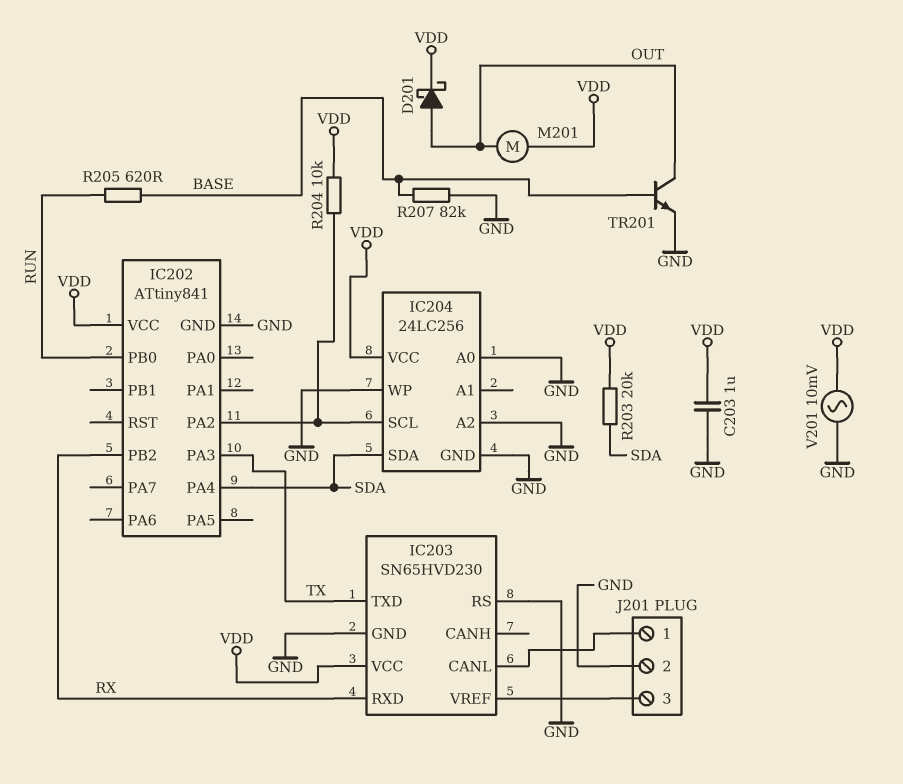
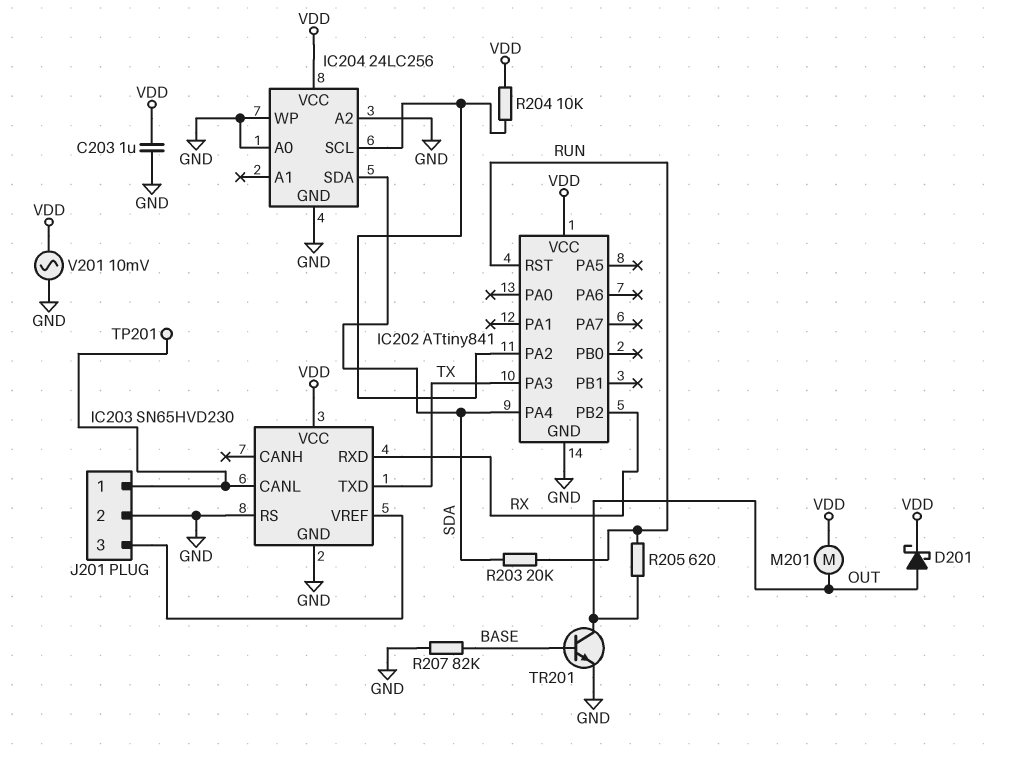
IC202 pin PB0: RUN -> none
IC202 pin RST: none -> RUN
R203: 20k (SDA, VDD) -> 20k (RUN, SDA)
R205: 620 (BASE, RUN) -> 620 (OUT, RUN)
TP201: none -> test point (IC203/CANL)

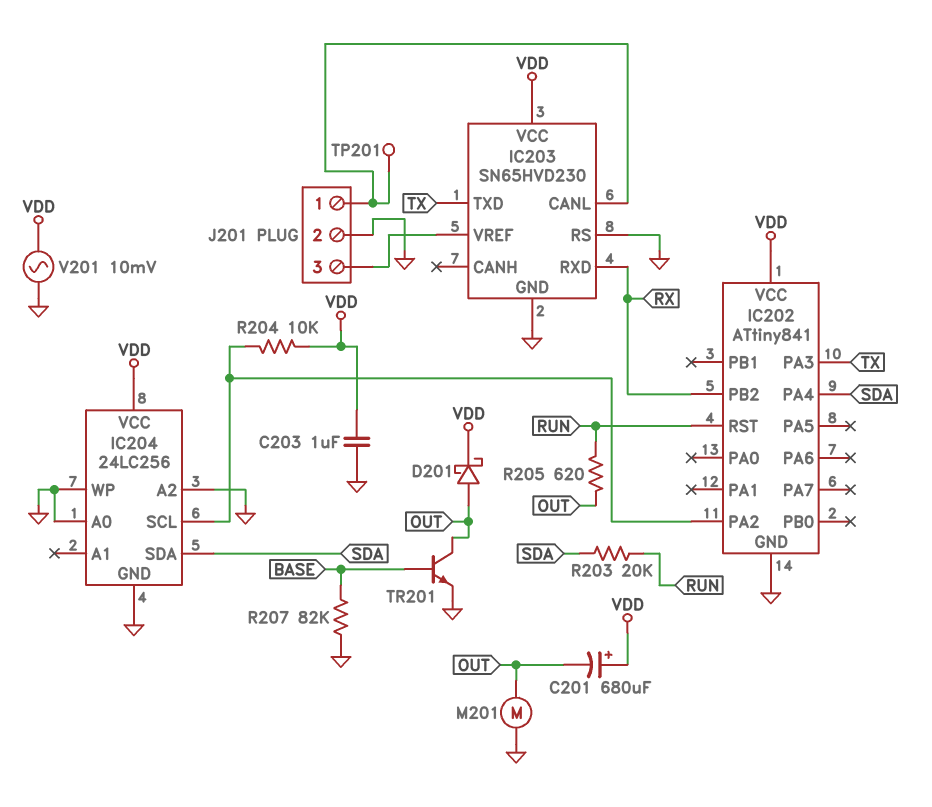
C201: none -> 680uF (plus VDD, minus OUT)
M201: motor (OUT, VDD) -> motor (GND, OUT)

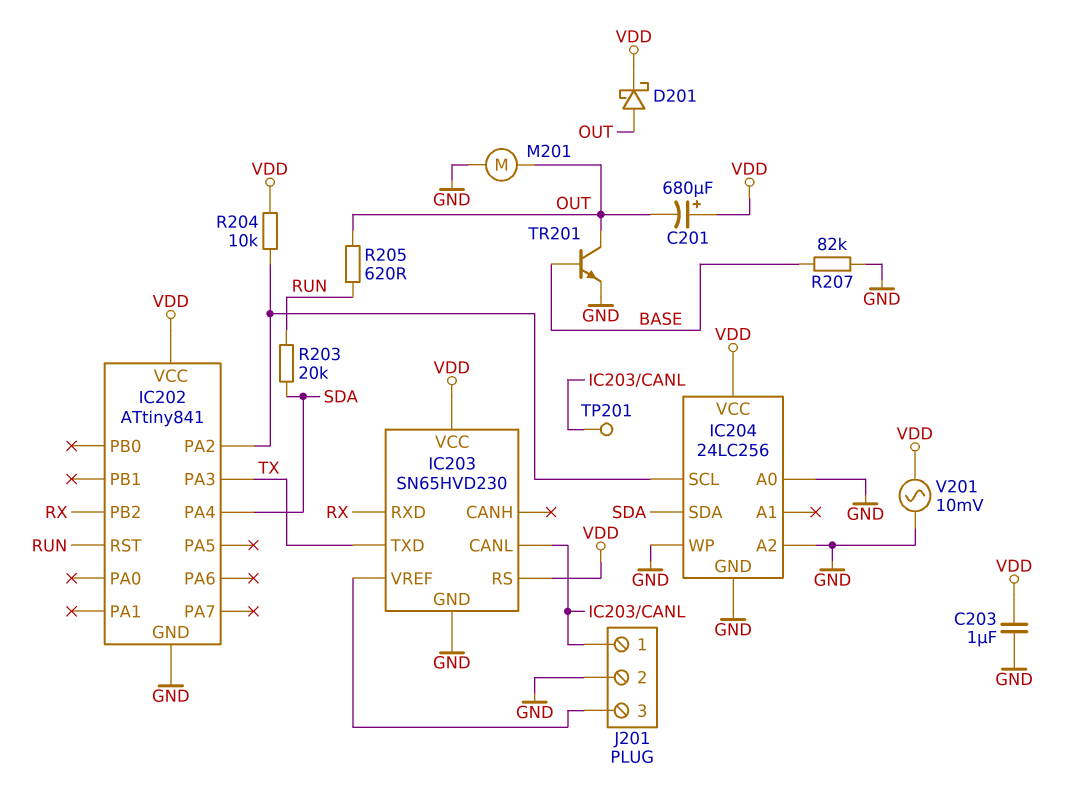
IC203 pin RS: GND -> VDD

